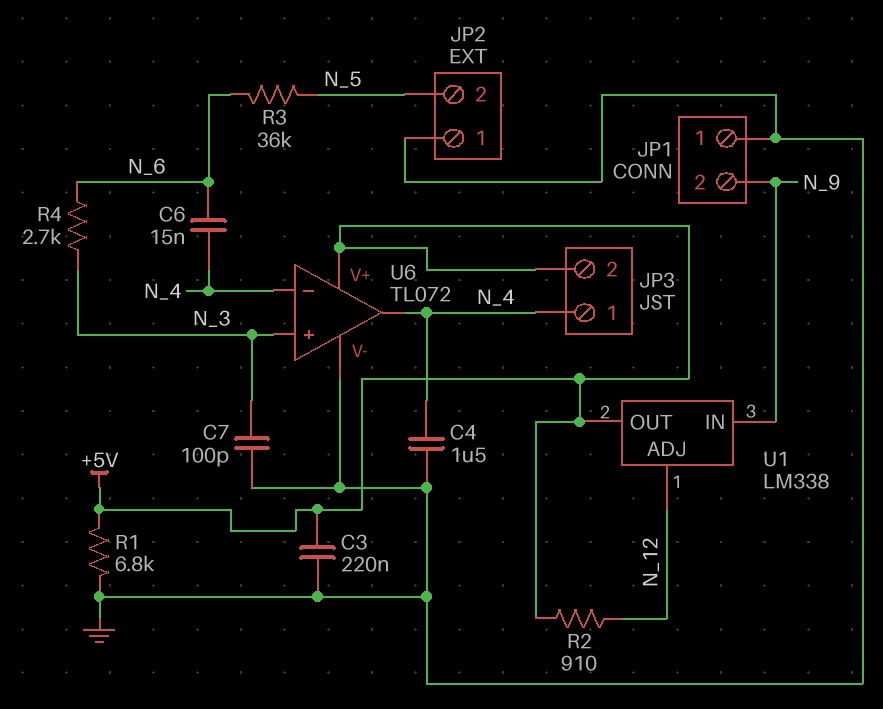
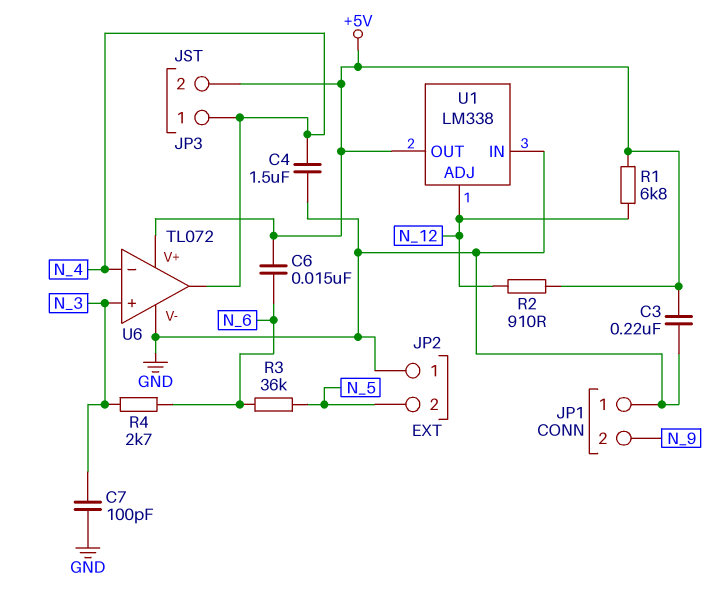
C6: 15nF (N_4, N_6) -> 15nF (+5V, N_6)
R1: 6.8k (+5V, GND) -> 6.8k (+5V, N_12)
U1 pin IN: N_9 -> GND

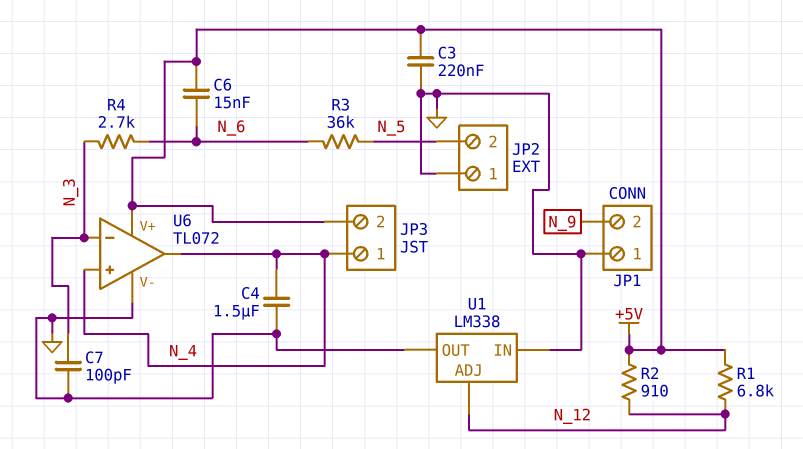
U1 pin OUT: +5V -> GND
U6 pin in+: N_3 -> N_4
U6 pin in-: N_4 -> N_3

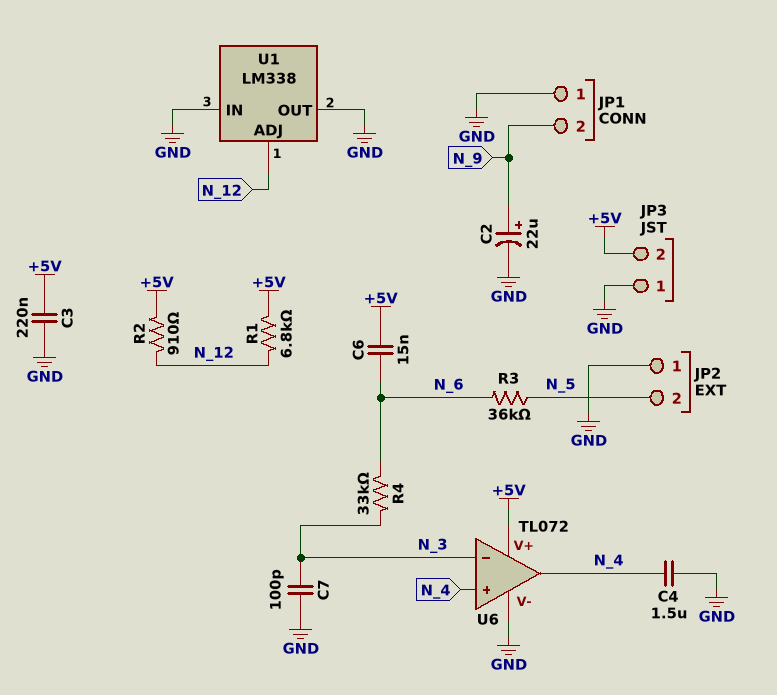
C2: none -> 22uF (plus N_9, minus GND)
JP3 pin 1: N_4 -> GND
R4: 2.7k (N_3, N_6) -> 33k (N_3, N_6)

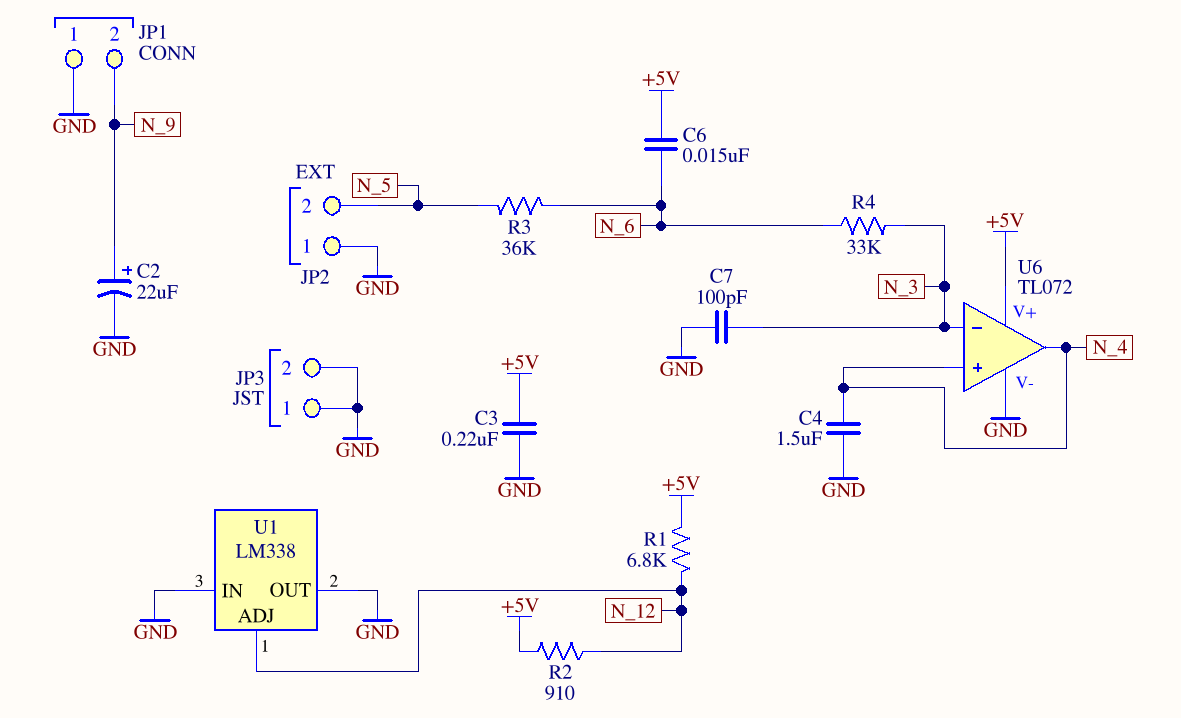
JP3 pin 2: +5V -> GND

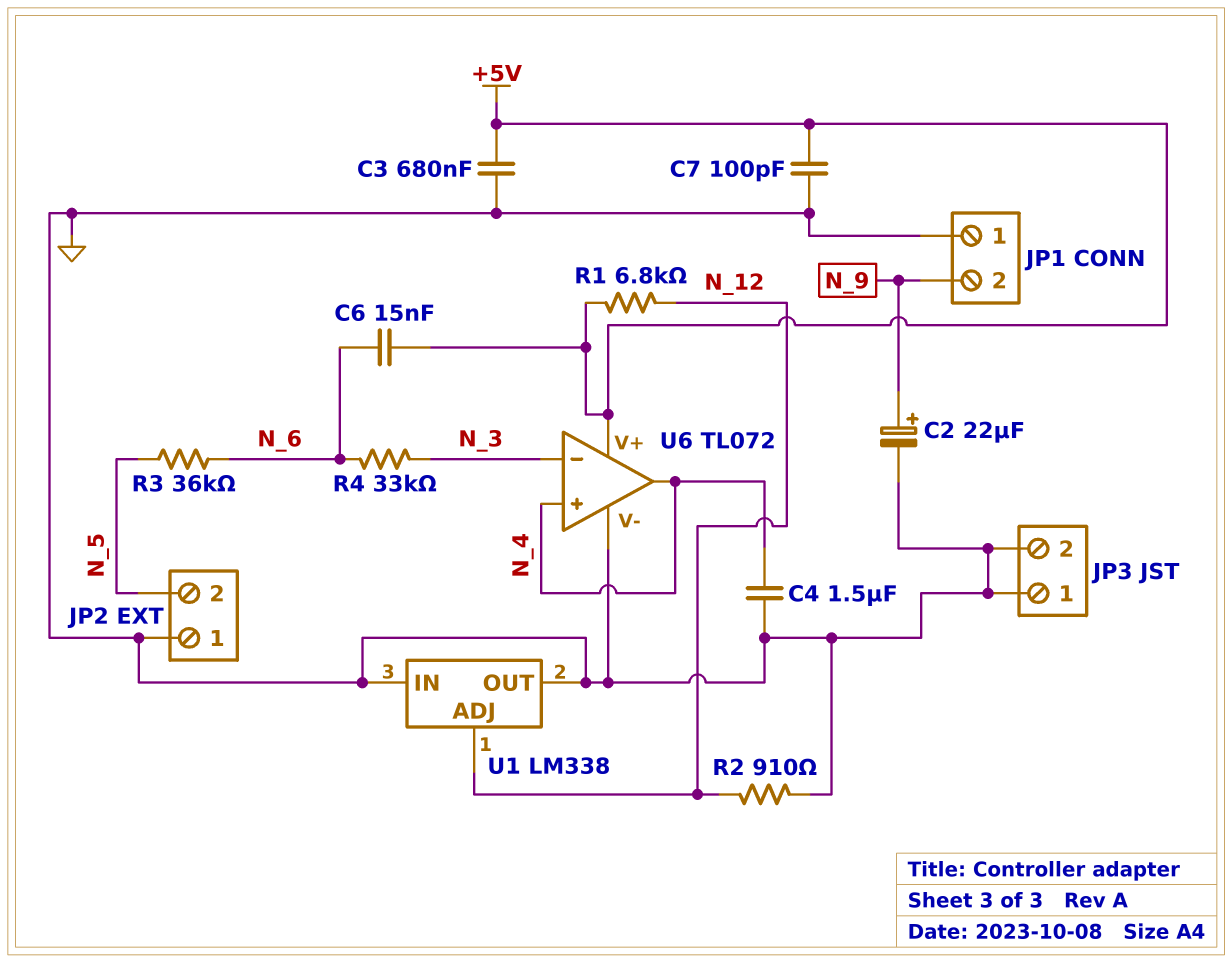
C3: 220nF (+5V, GND) -> 680nF (+5V, GND)
C7: 100pF (GND, N_3) -> 100pF (+5V, GND)
R2: 910 (+5V, N_12) -> 910 (GND, N_12)

